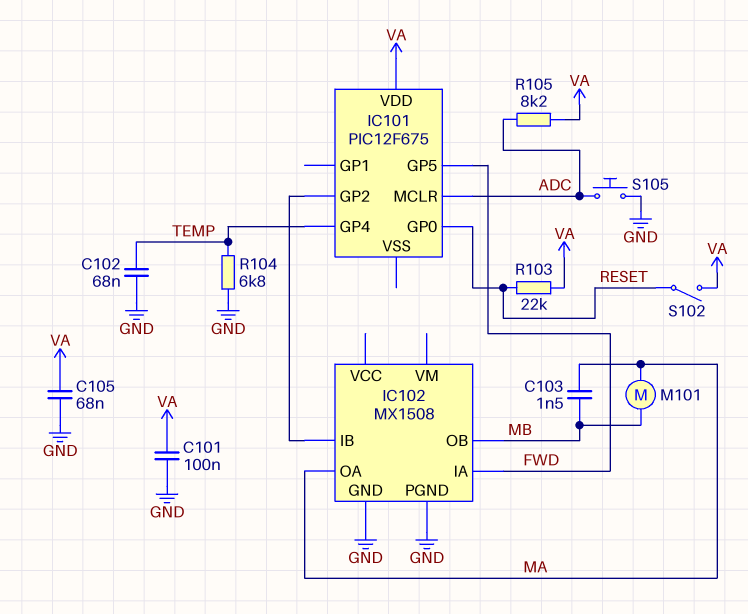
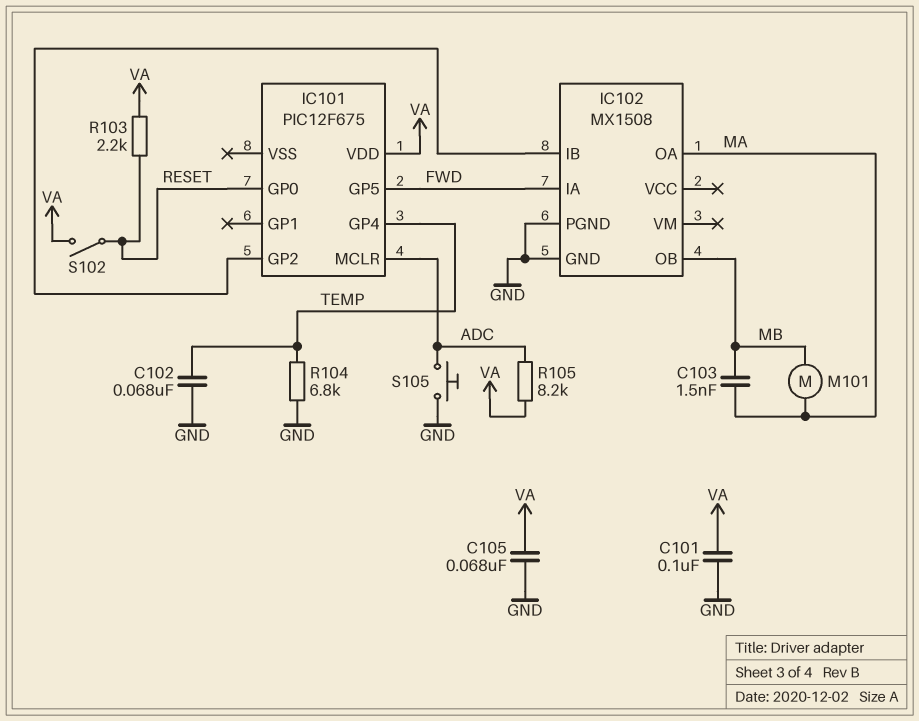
R103: 22k (RESET, VA) -> 2.2k (RESET, VA)

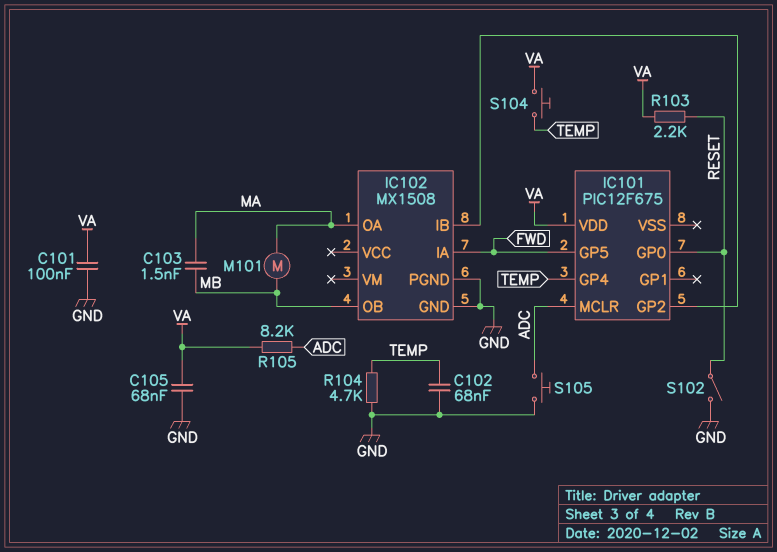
R104: 6.8k (GND, TEMP) -> 4.7k (GND, TEMP)
S102: switch (RESET, VA) -> switch (GND, RESET)
S104: none -> button (TEMP, VA)

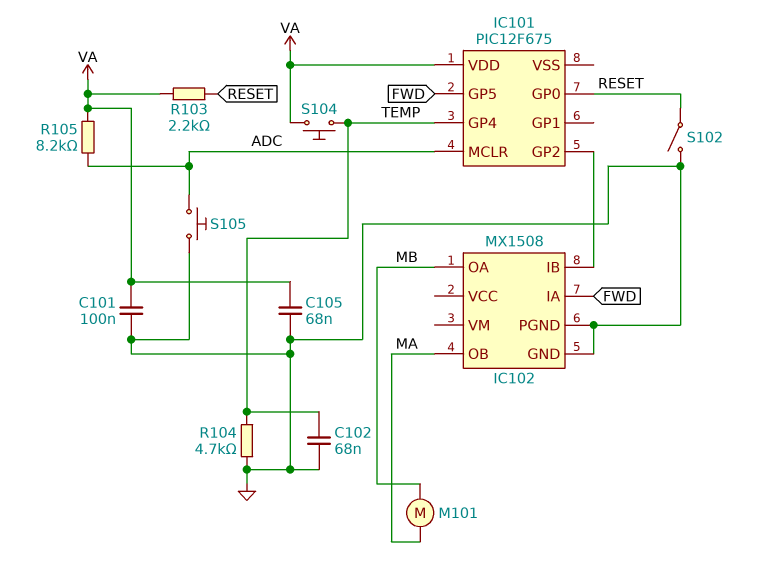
C103: 1.5nF (MA, MB) -> none
IC102 pin OA: MA -> MB
IC102 pin OB: MB -> MA

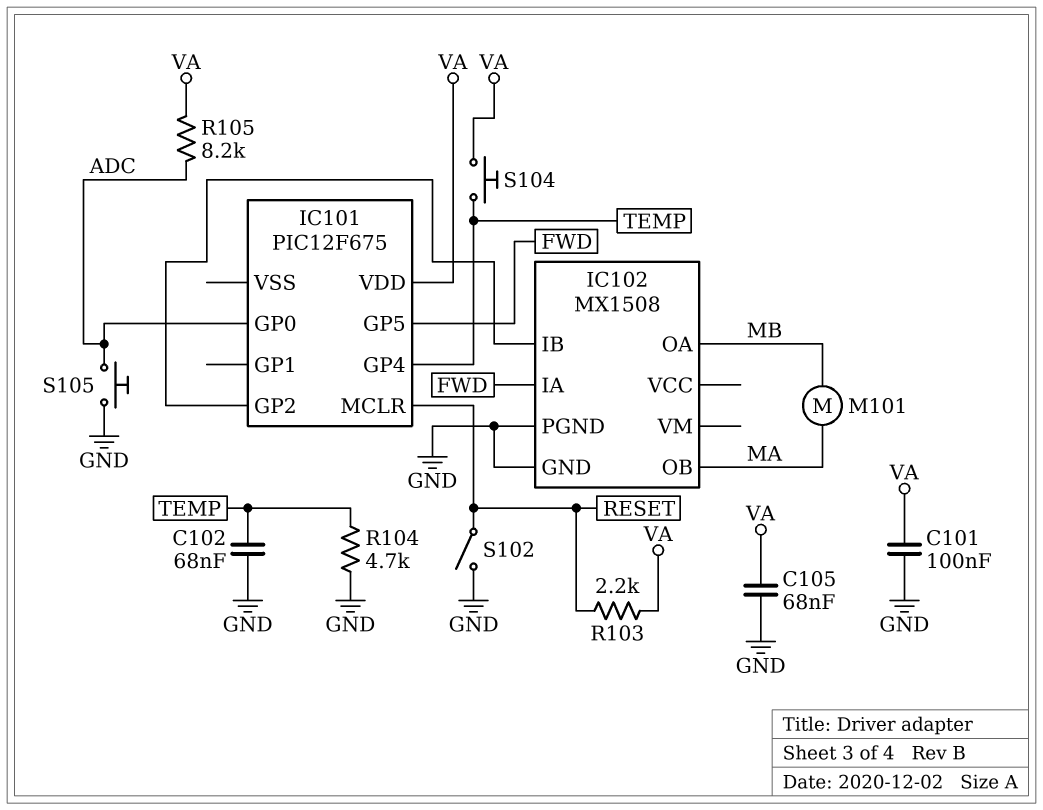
IC101 pin GP0: RESET -> ADC
IC101 pin MCLR: ADC -> RESET

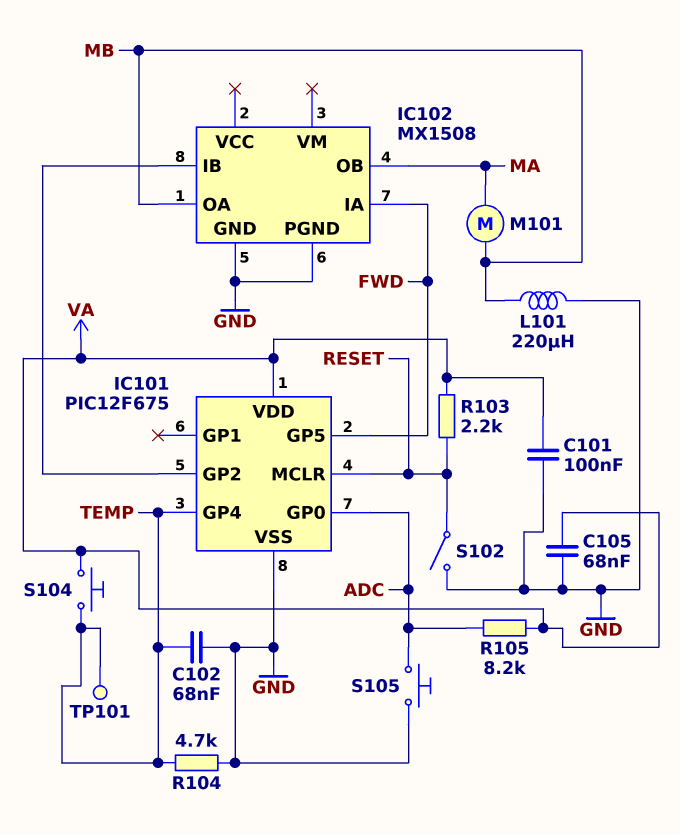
IC101 pin VSS: none -> GND
L101: none -> 220uH (GND, MB)
TP101: none -> test point (TEMP)

